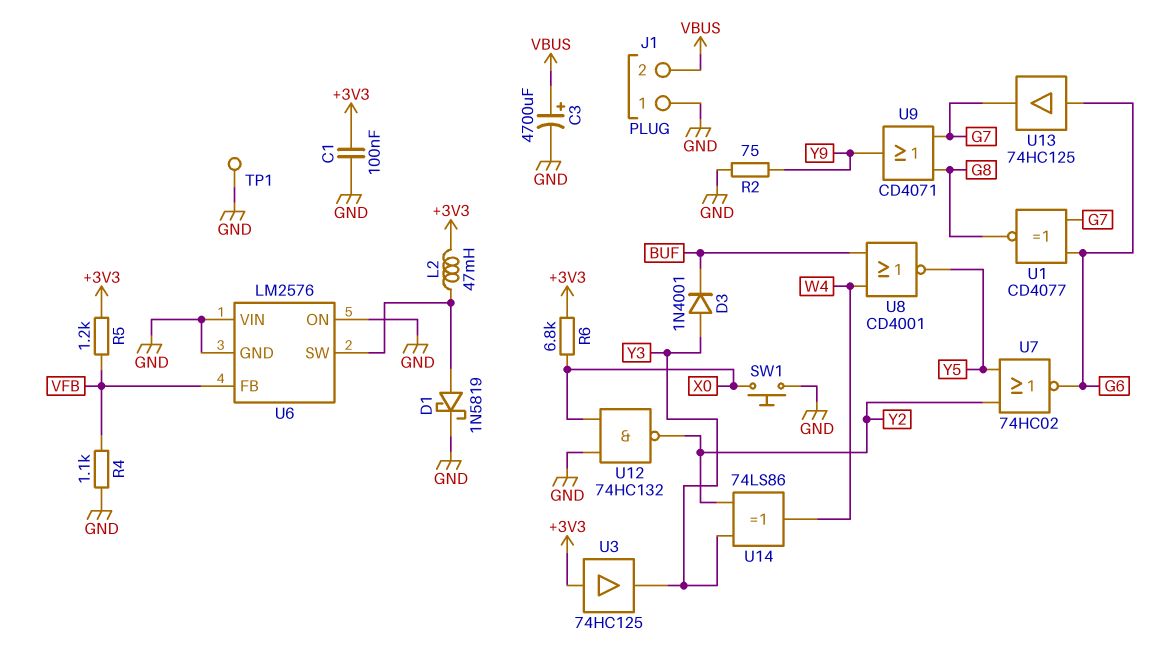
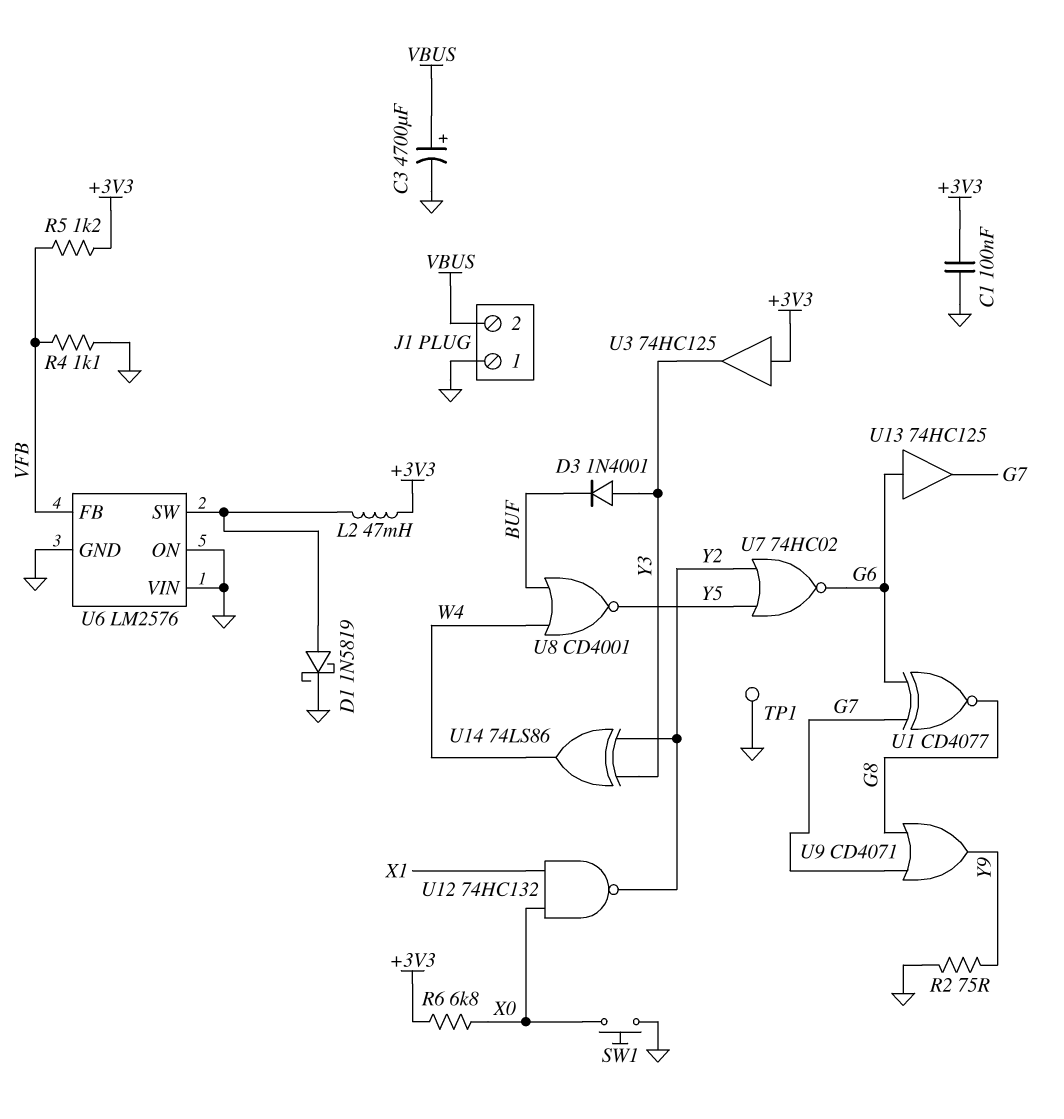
U12: NAND 74HC132 (in GND, in X0, out Y2) -> NAND 74HC132 (in X0, in X1, out Y2)

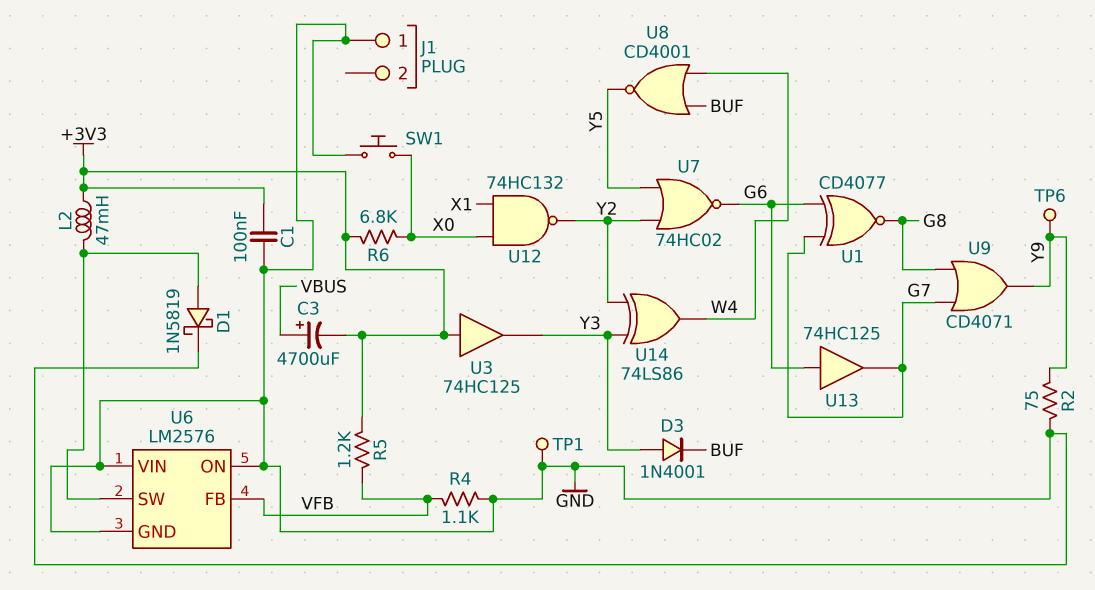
C3: 4700uF (plus VBUS, minus GND) -> 4700uF (plus VBUS, minus +3V3)
J1 pin 2: VBUS -> none
TP6: none -> test point (Y9)

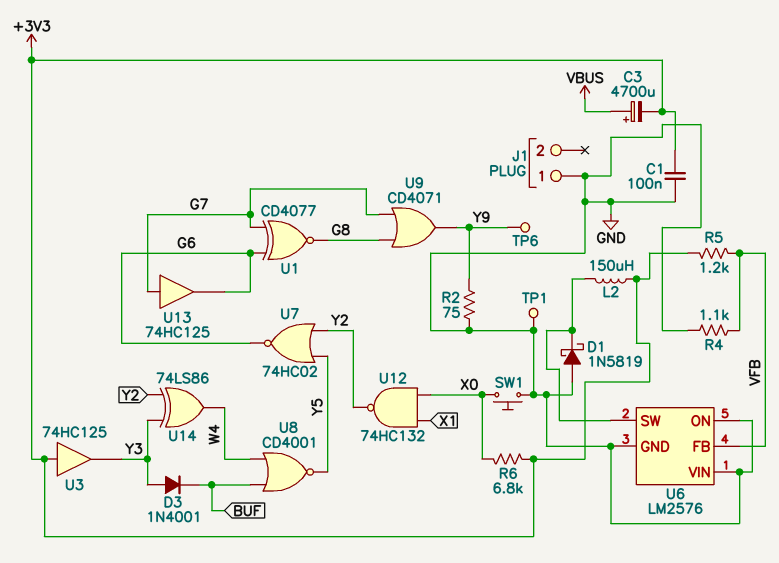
D1: schottky 1N5819 (A U6/SW, K GND) -> schottky 1N5819 (A GND, K U6/SW)
L2: 47mH (+3V3, U6/SW) -> 150uH (+3V3, U6/SW)
U13: buffer 74HC125 (in G6, out G7) -> buffer 74HC125 (in G7, out G6)

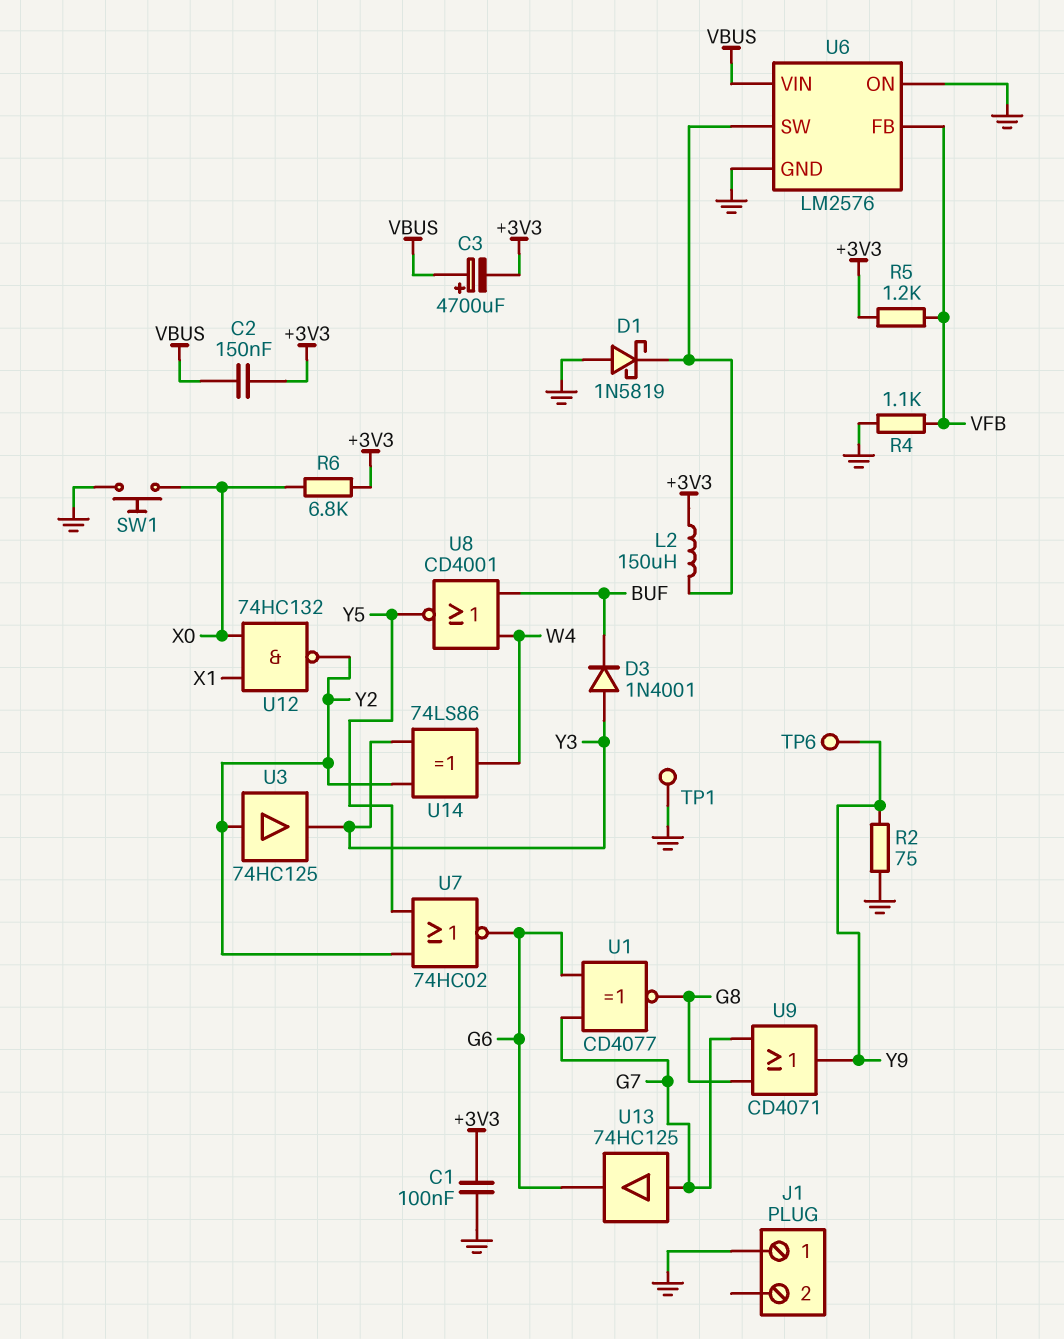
C2: none -> 150nF (+3V3, VBUS)
U3: buffer 74HC125 (in +3V3, out Y3) -> buffer 74HC125 (in Y2, out Y3)
U6 pin VIN: GND -> VBUS

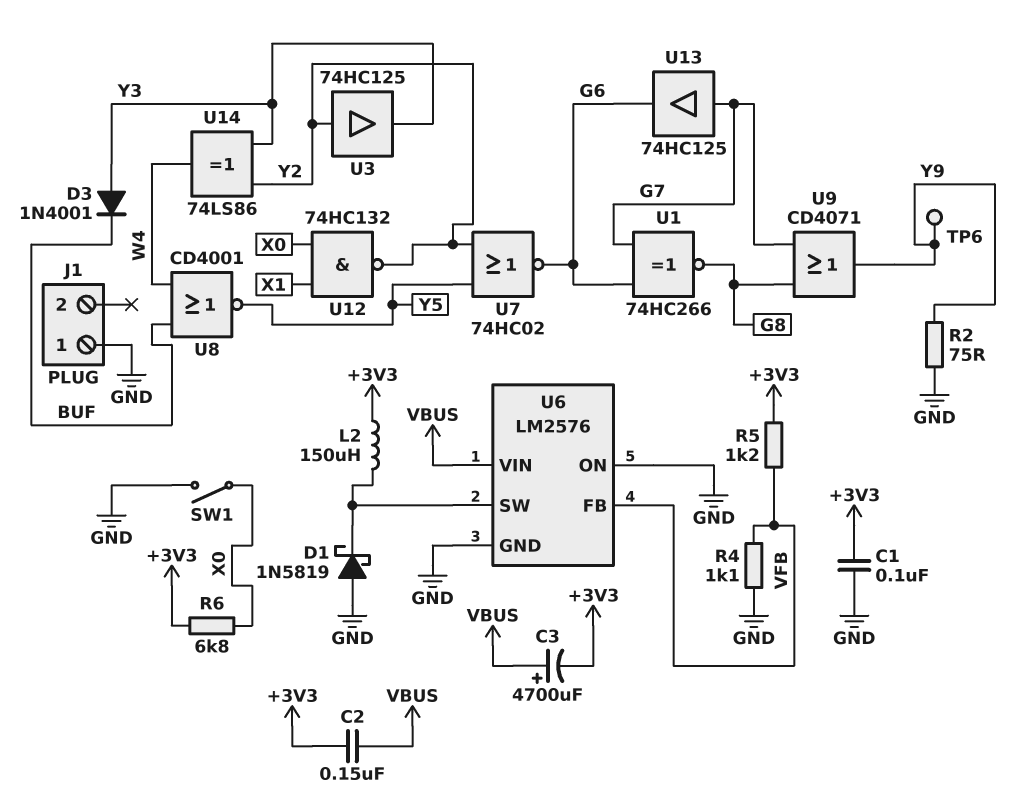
SW1: button (GND, X0) -> switch (GND, X0)
TP1: test point (GND) -> none
U1: XNOR CD4077 (in G6, in G7, out G8) -> XNOR 74HC266 (in G6, in G7, out G8)

